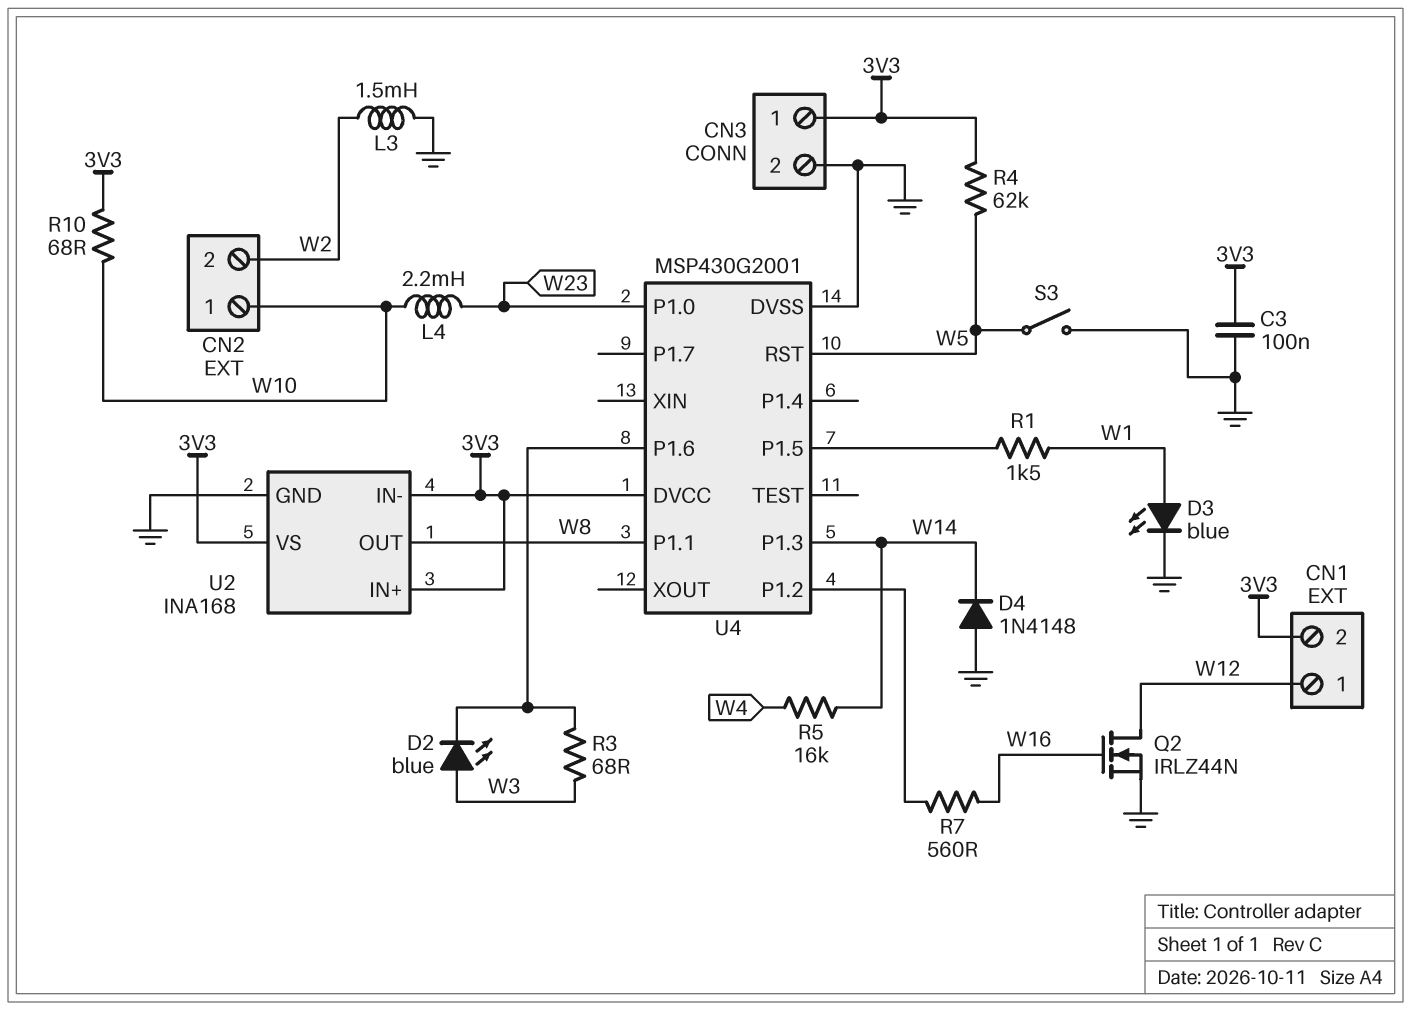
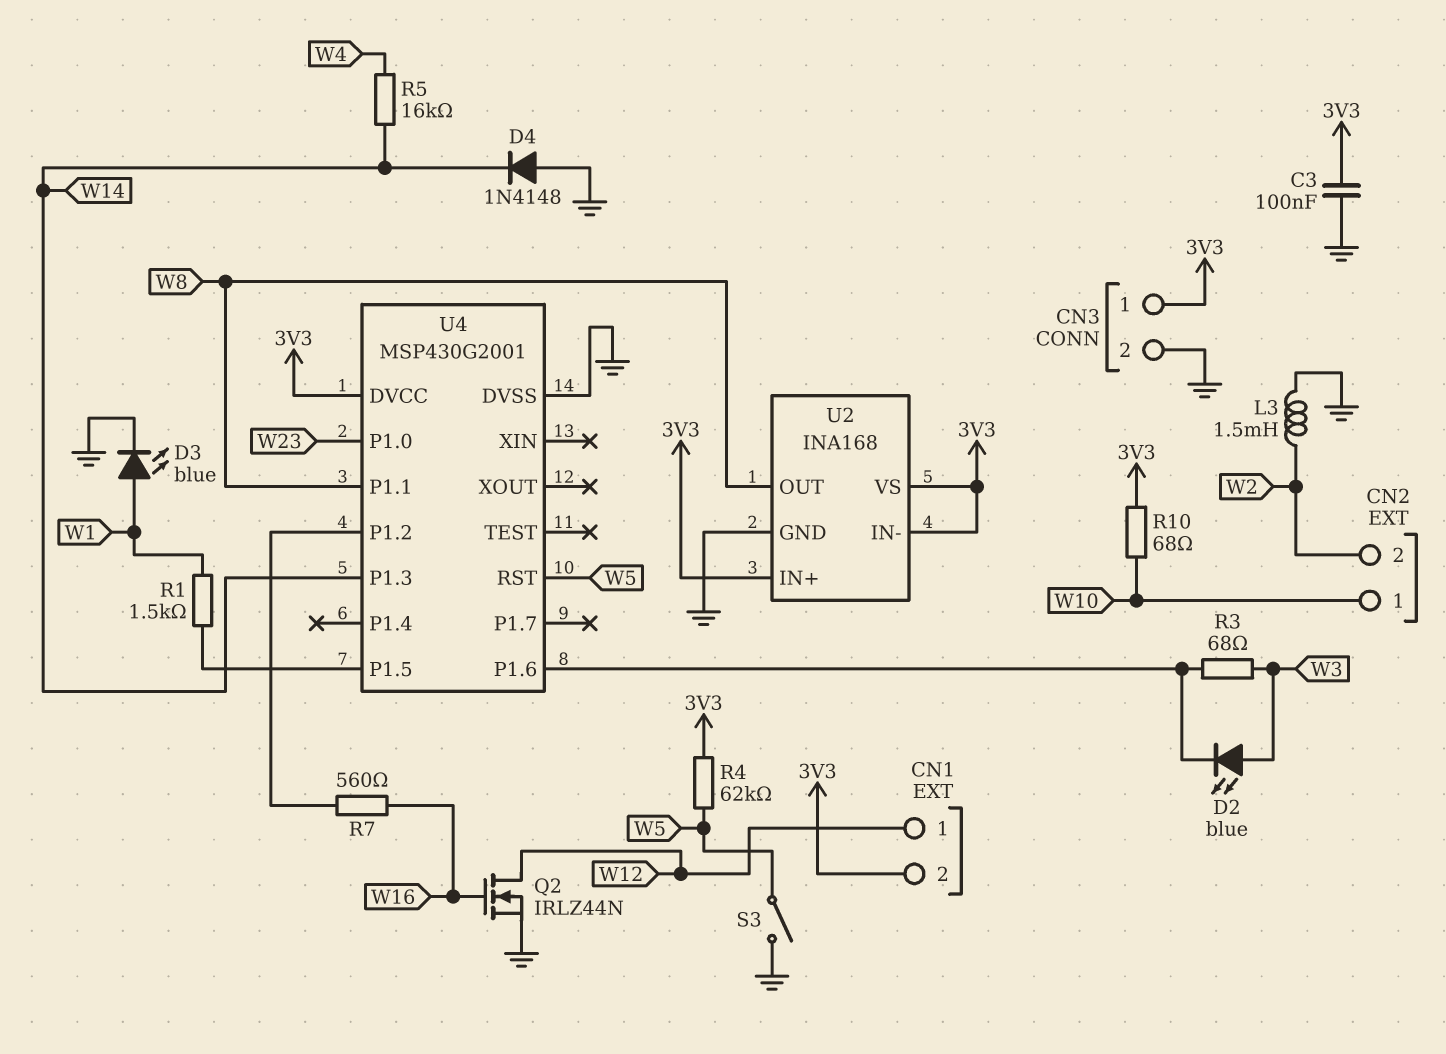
L4: 2.2mH (W10, W23) -> none

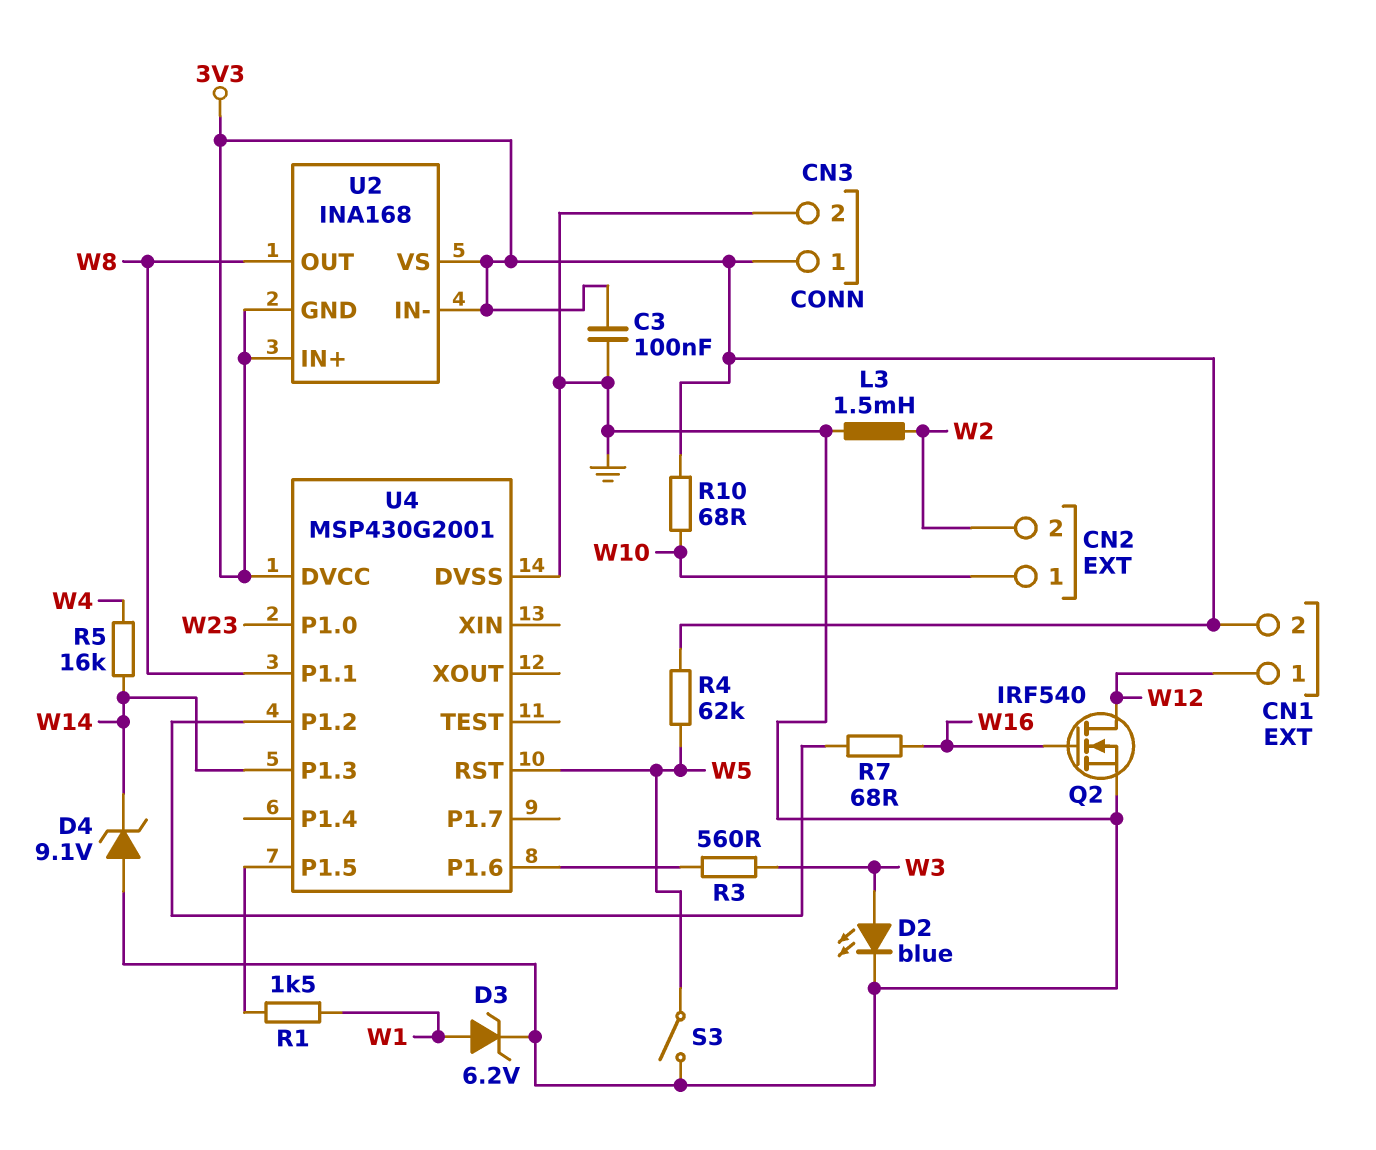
D2: LED blue (A W3, K U4/P1.6) -> LED blue (A W3, K GND)
D3: LED blue (A W1, K GND) -> zener 6.2V (A W1, K GND)
D4: diode 1N4148 (A GND, K W14) -> zener 9.1V (A GND, K W14)
Q2: NMOS IRLZ44N (G W16, D W12, S GND) -> NMOS IRF540 (G W16, D W12, S GND)
R3: 68 (U4/P1.6, W3) -> 560 (U4/P1.6, W3)
R7: 560 (U4/P1.2, W16) -> 68 (U4/P1.2, W16)
U2 pin GND: GND -> 3V3

